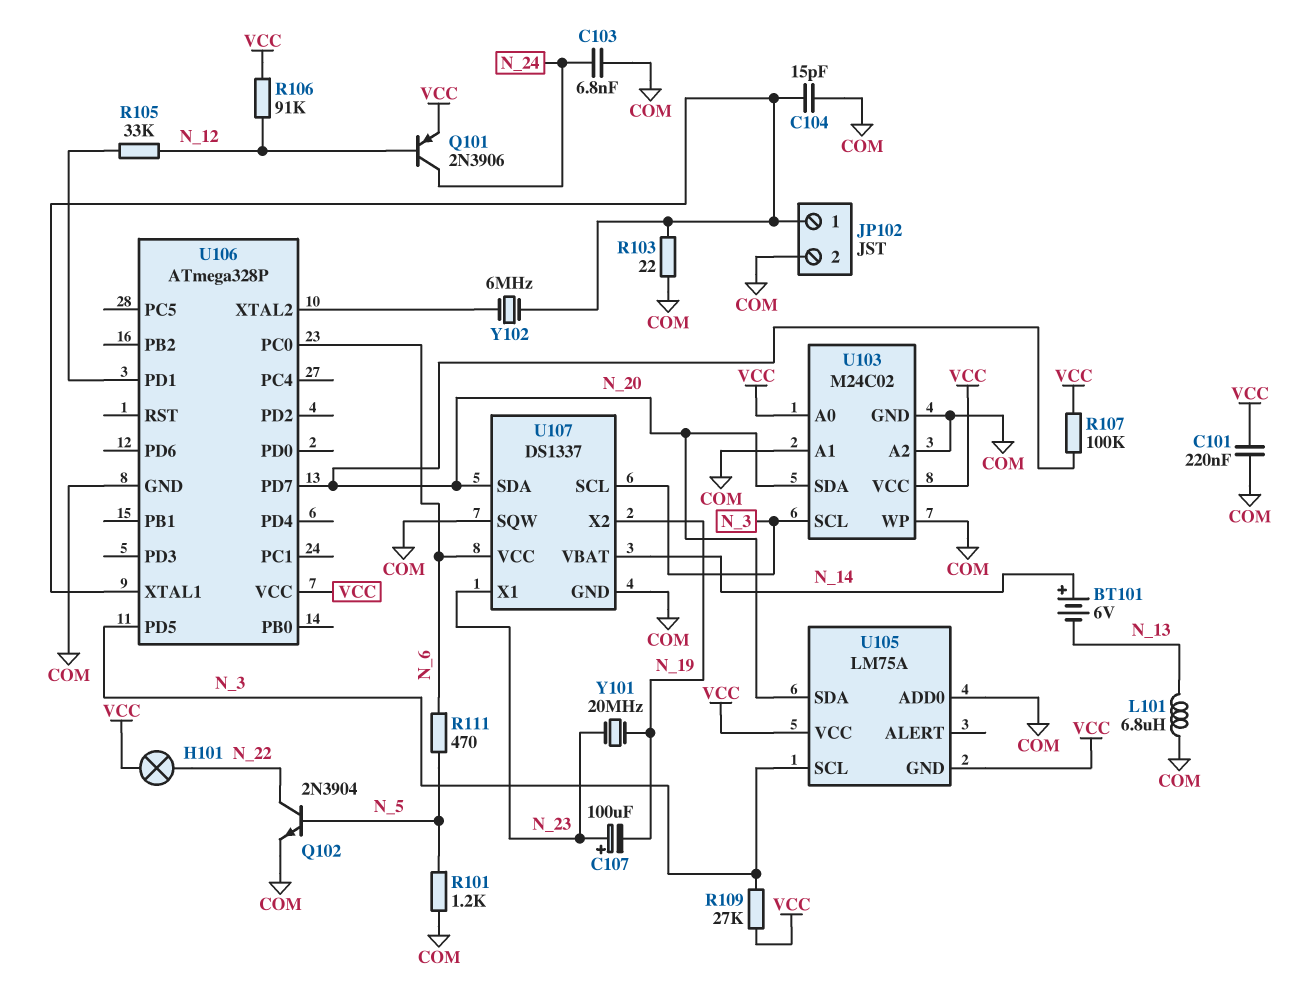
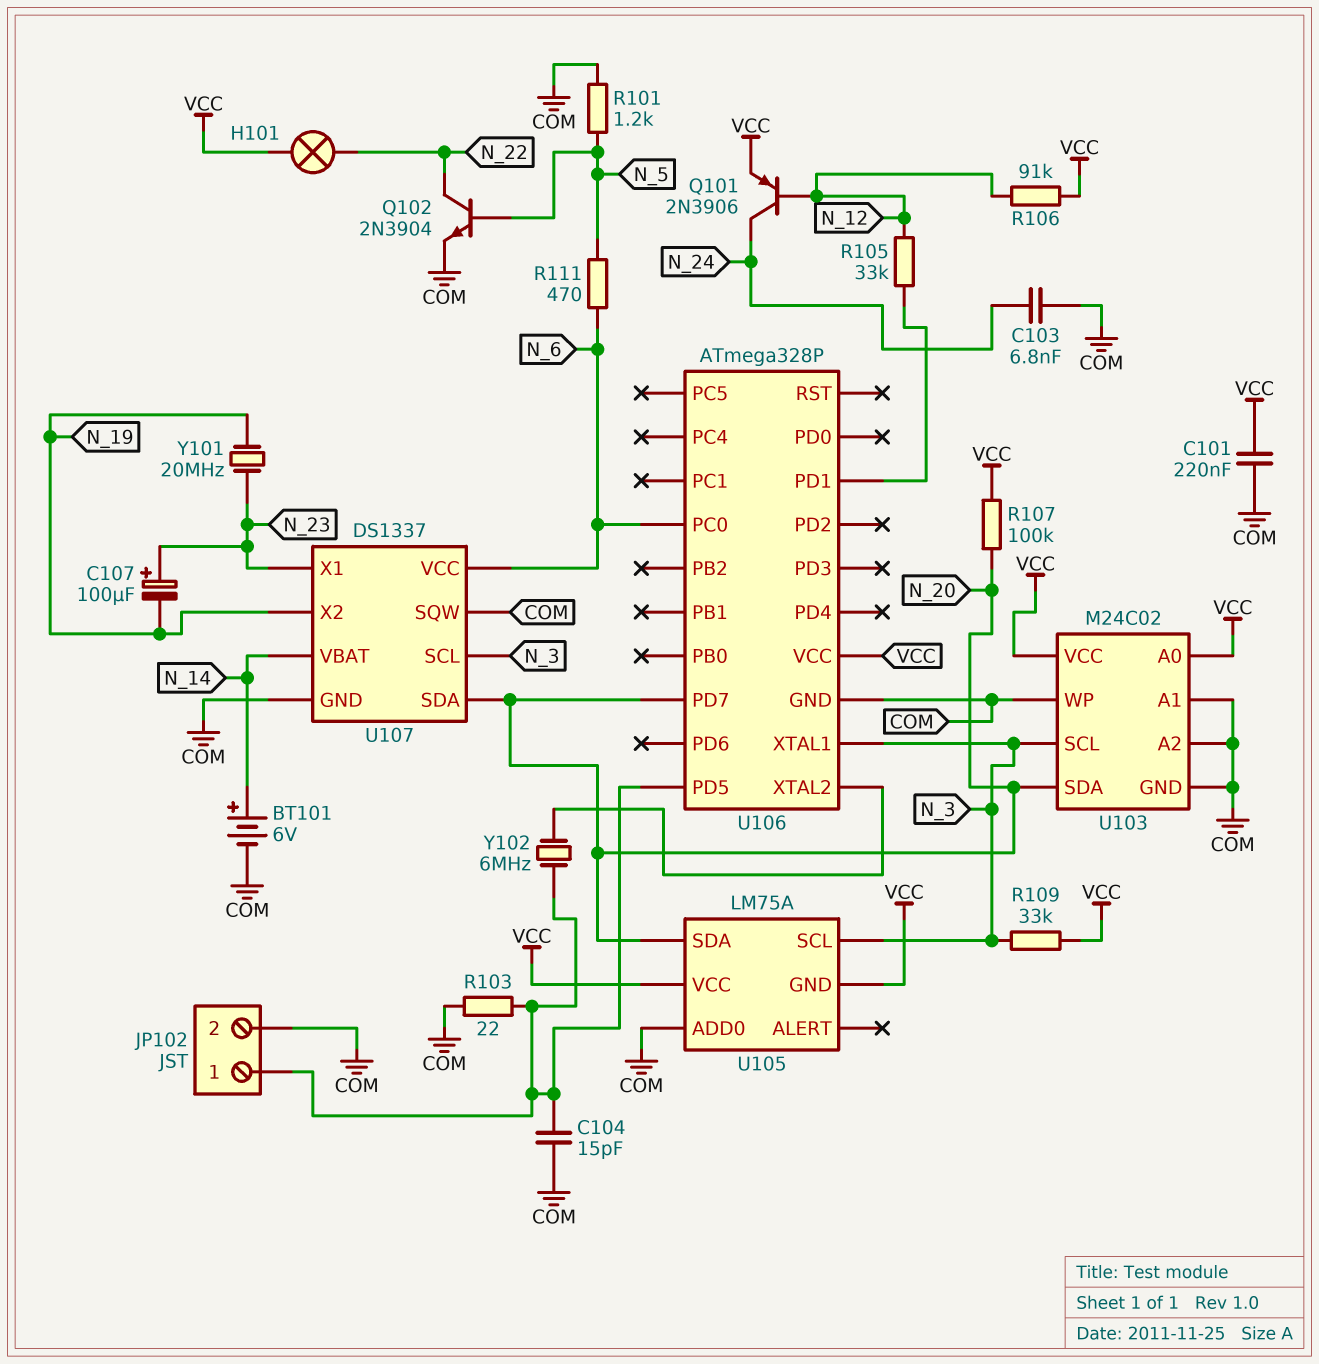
BT101: 6V (plus N_14, minus N_13) -> 6V (plus N_14, minus COM)
L101: 6.8uH (COM, N_13) -> none
R109: 27k (N_3, VCC) -> 33k (N_3, VCC)
U106 pin PD5: N_3 -> JP102/1
U106 pin XTAL1: JP102/1 -> N_3

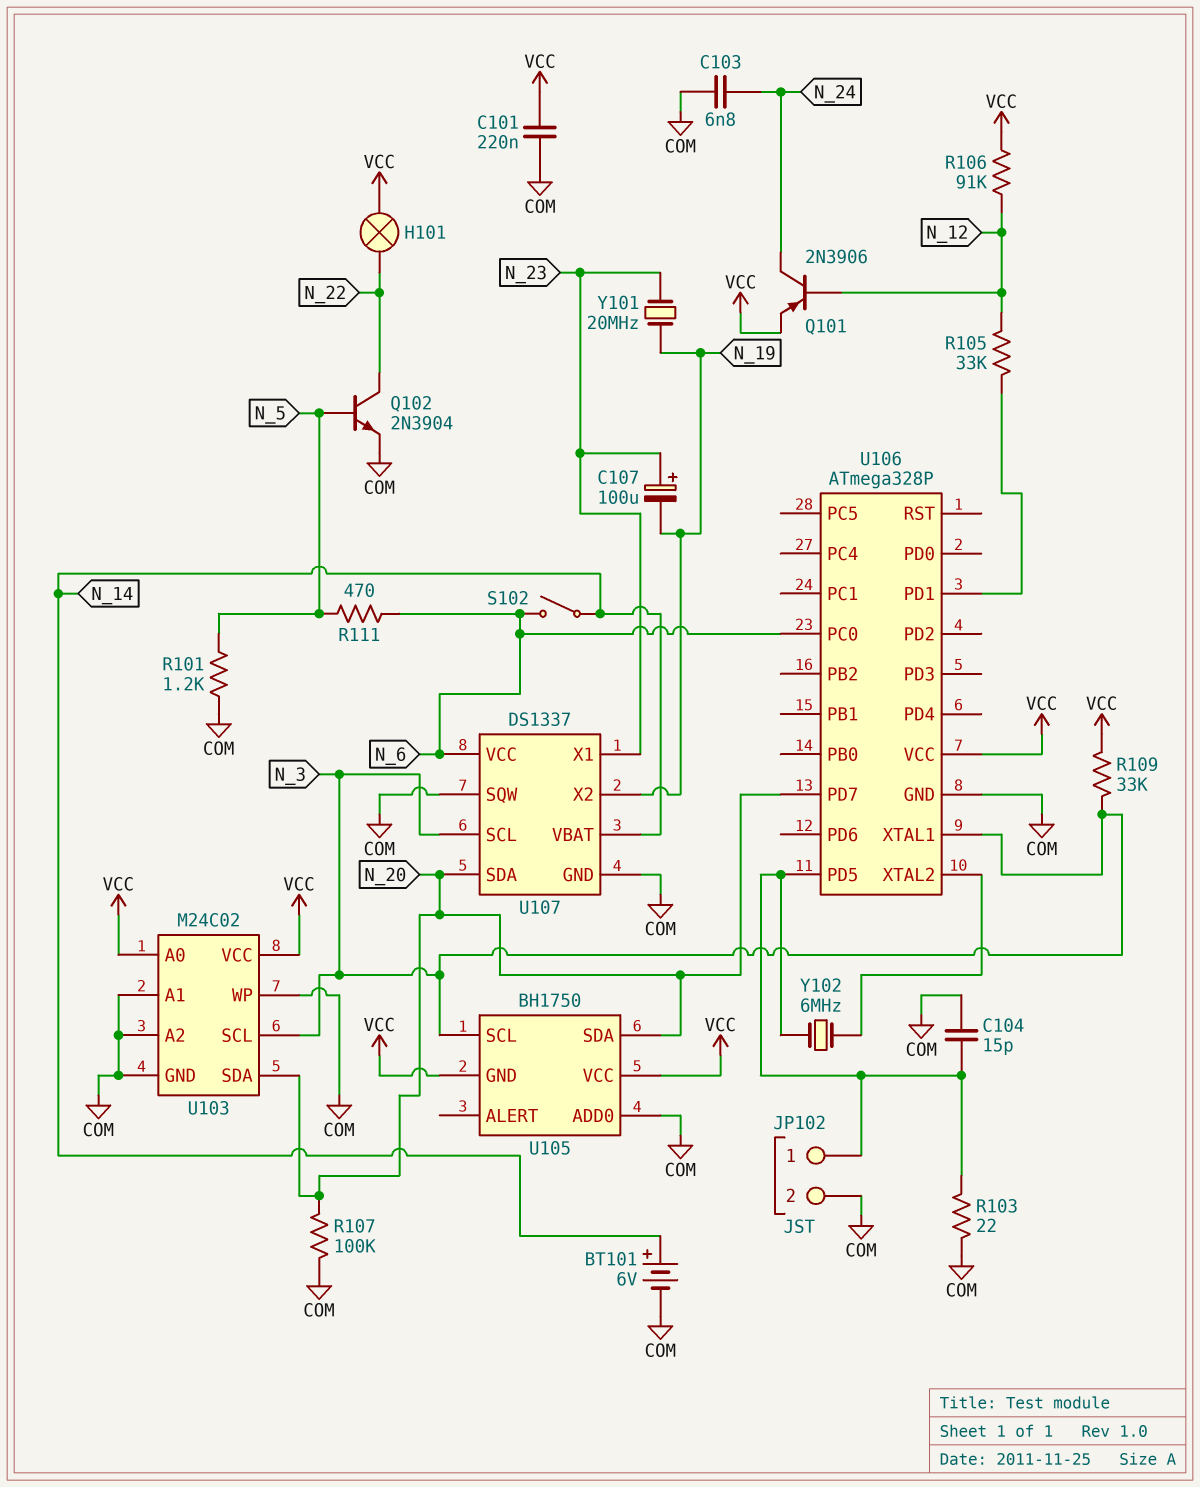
R107: 100k (N_20, VCC) -> 100k (COM, N_20)
S102: none -> switch (N_6, N_14)
U105: LM75A -> BH1750

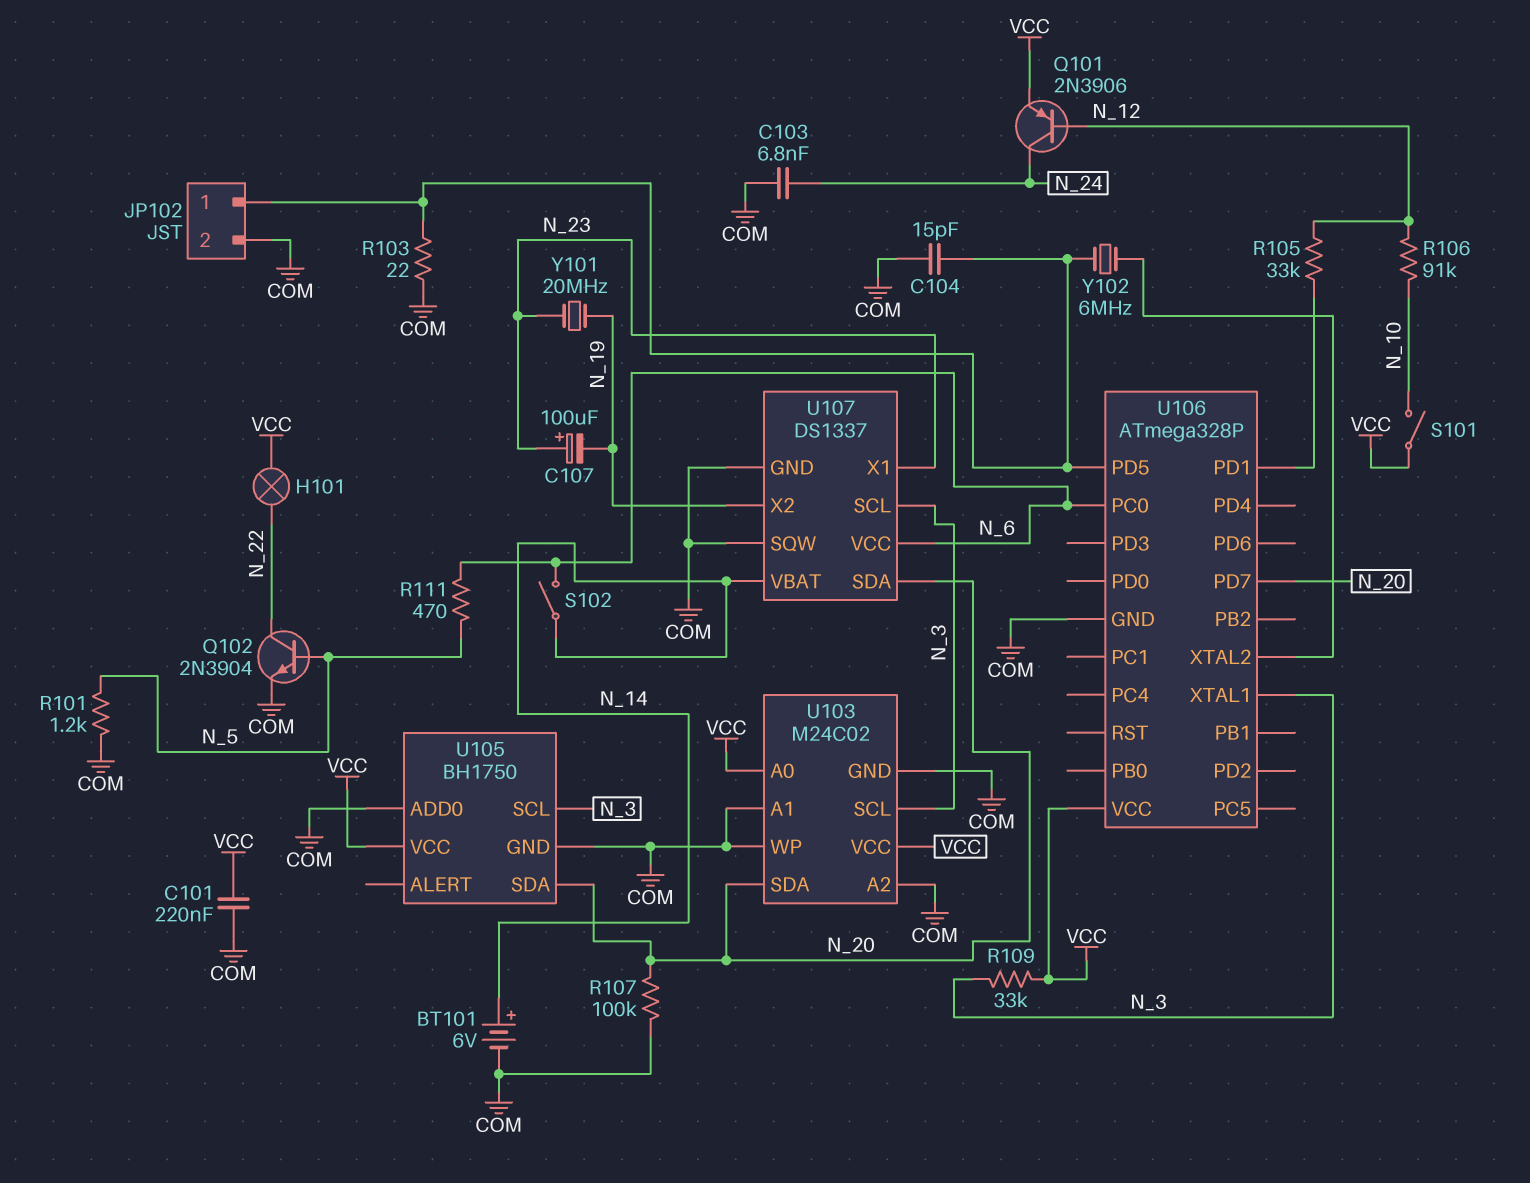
R106: 91k (N_12, VCC) -> 91k (N_10, N_12)
S101: none -> switch (N_10, VCC)
U105 pin GND: VCC -> COM

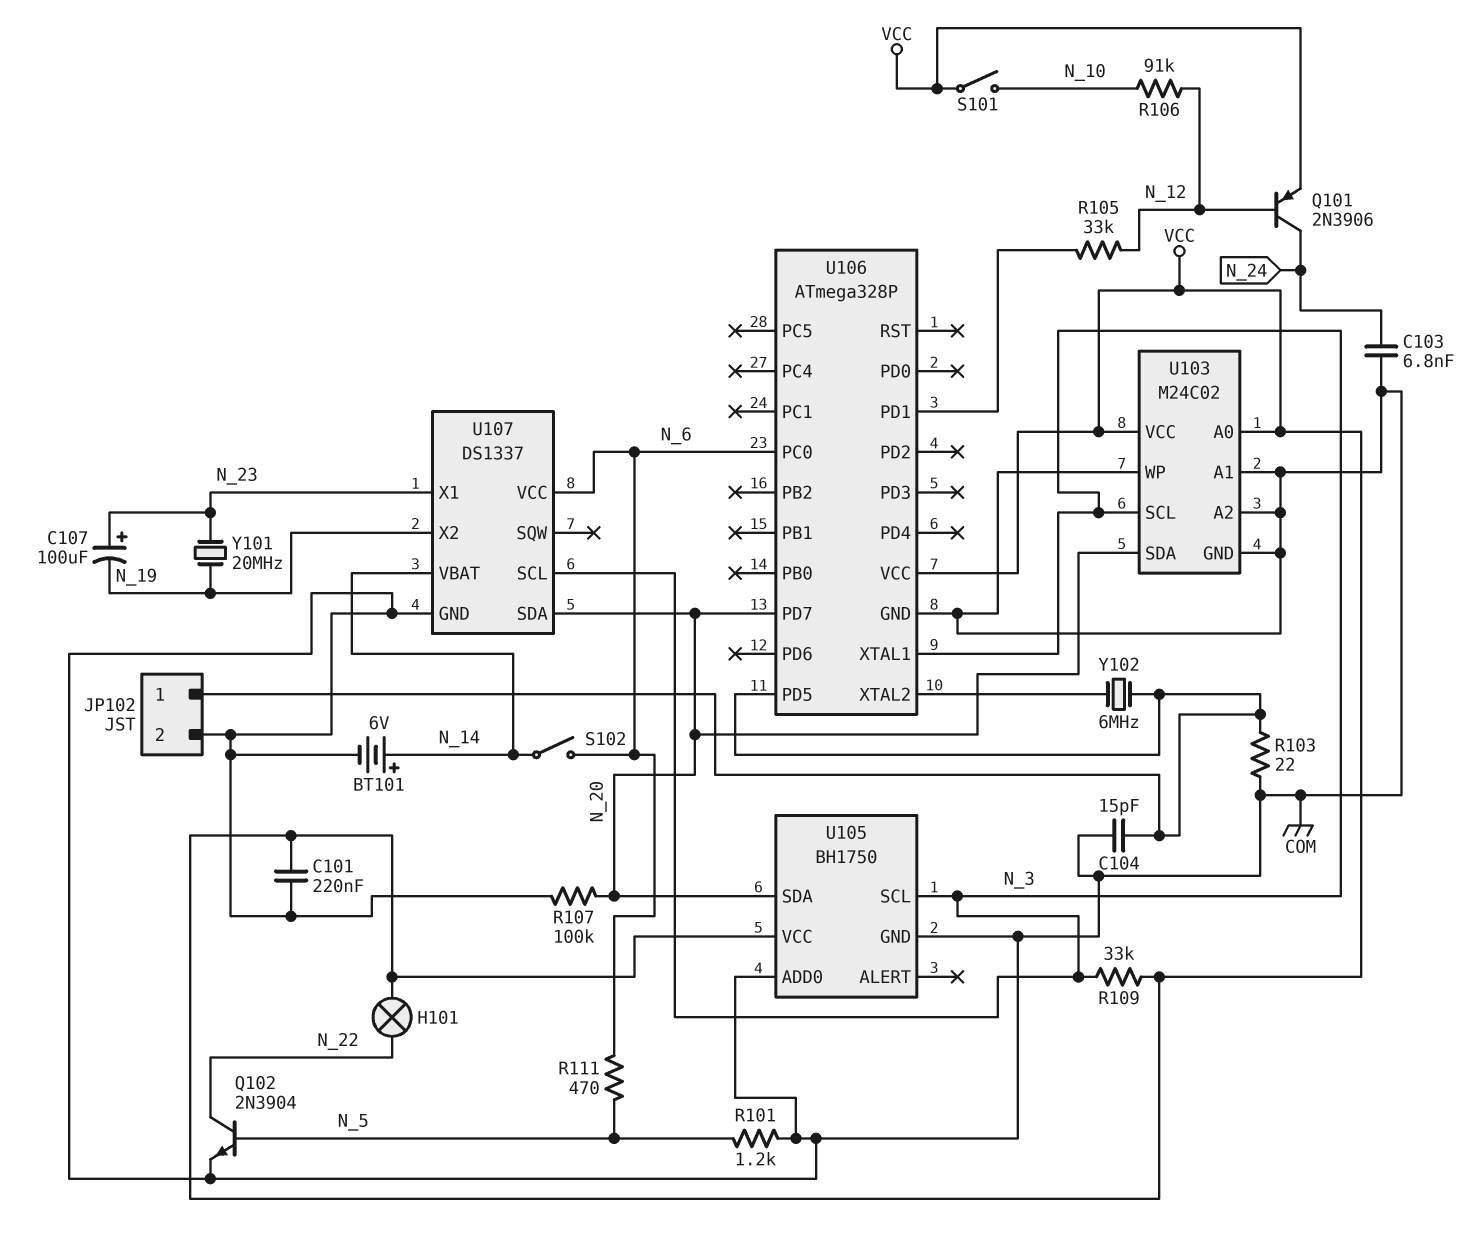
U107 pin SQW: COM -> none

